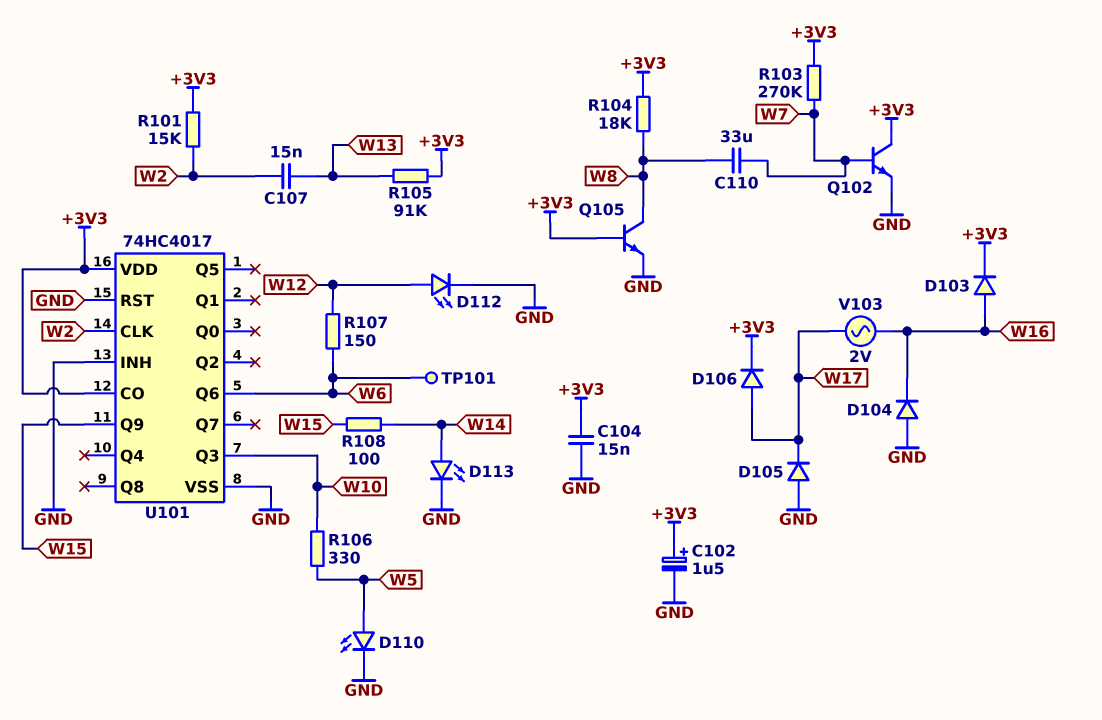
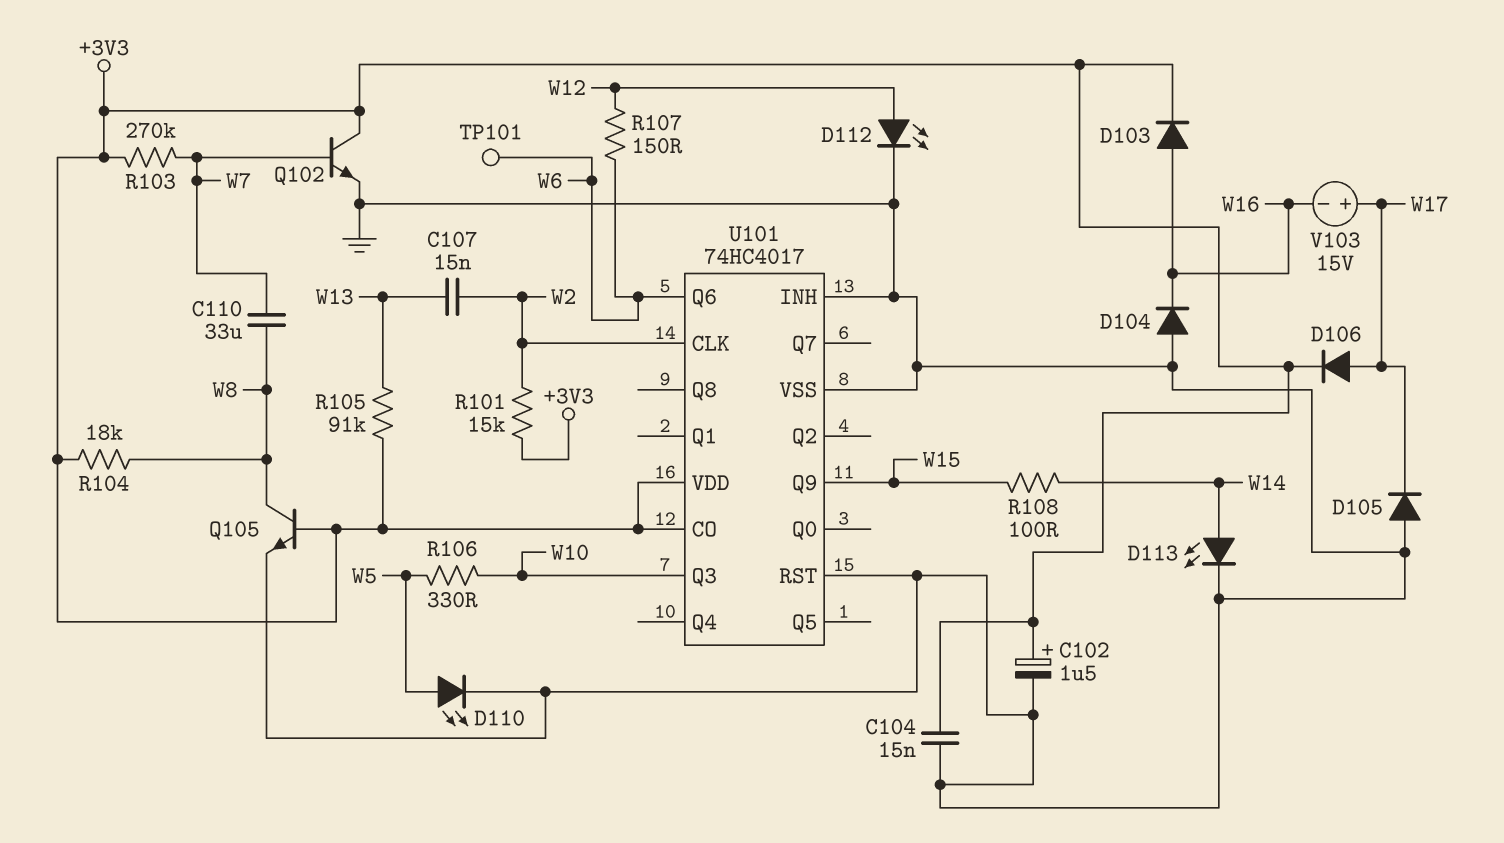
V103: AC 2V (W16, W17) -> 15V (plus W17, minus W16)

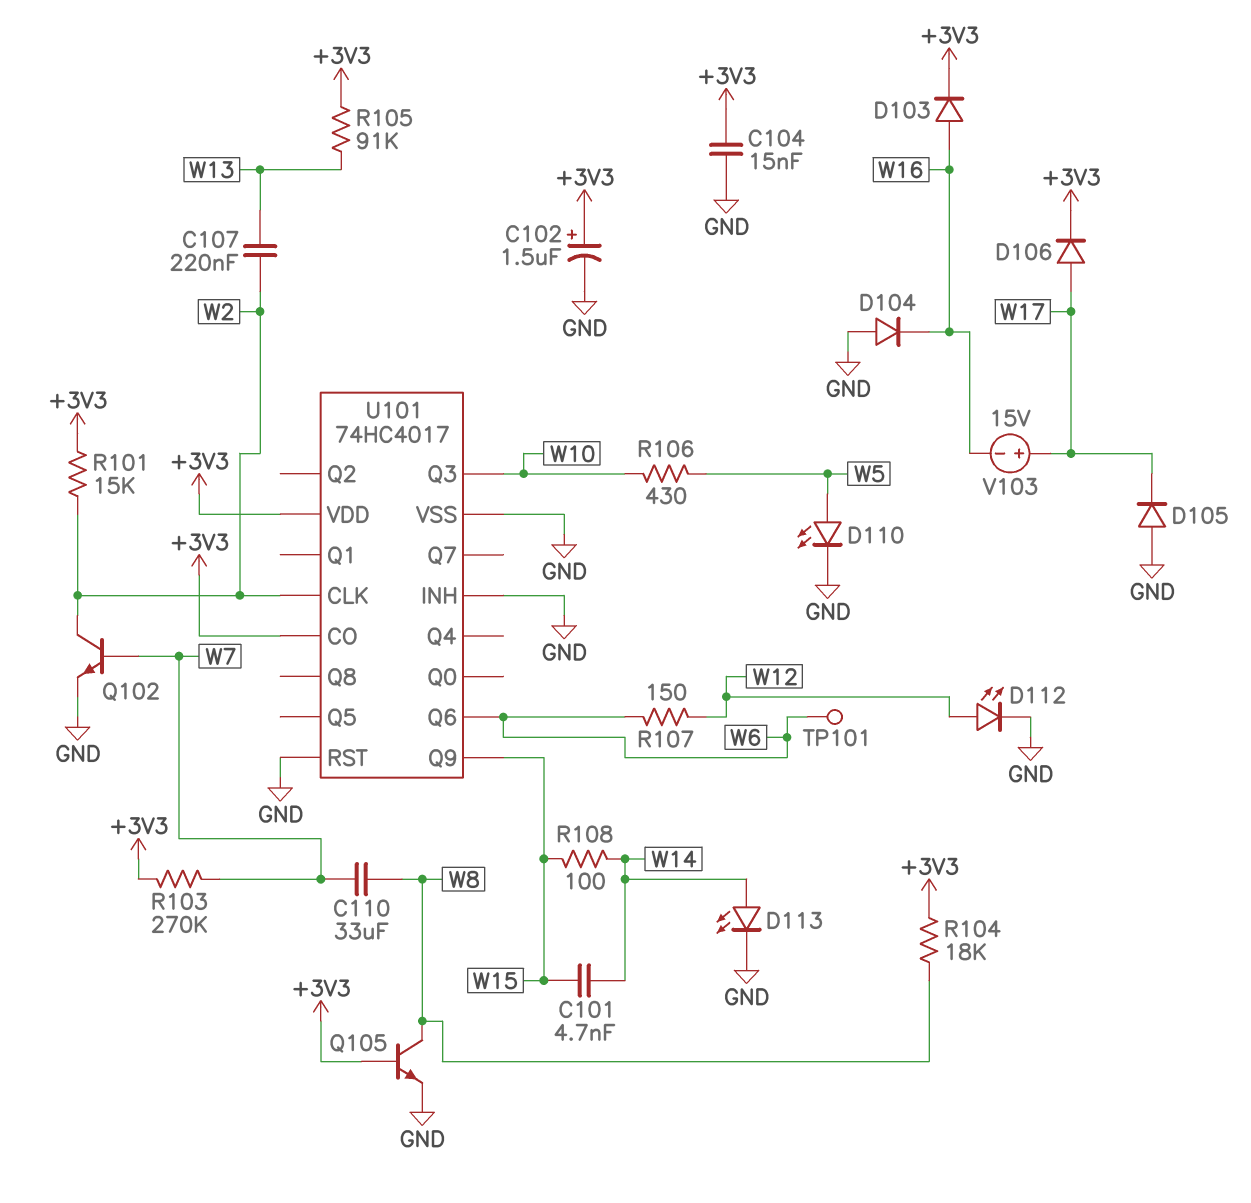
C101: none -> 4.7nF (W14, W15)
C107: 15nF (W2, W13) -> 220nF (W2, W13)
Q102: NPN (B W7, C +3V3, E GND) -> NPN (B W7, C W2, E GND)
R106: 330 (W5, W10) -> 430 (W5, W10)

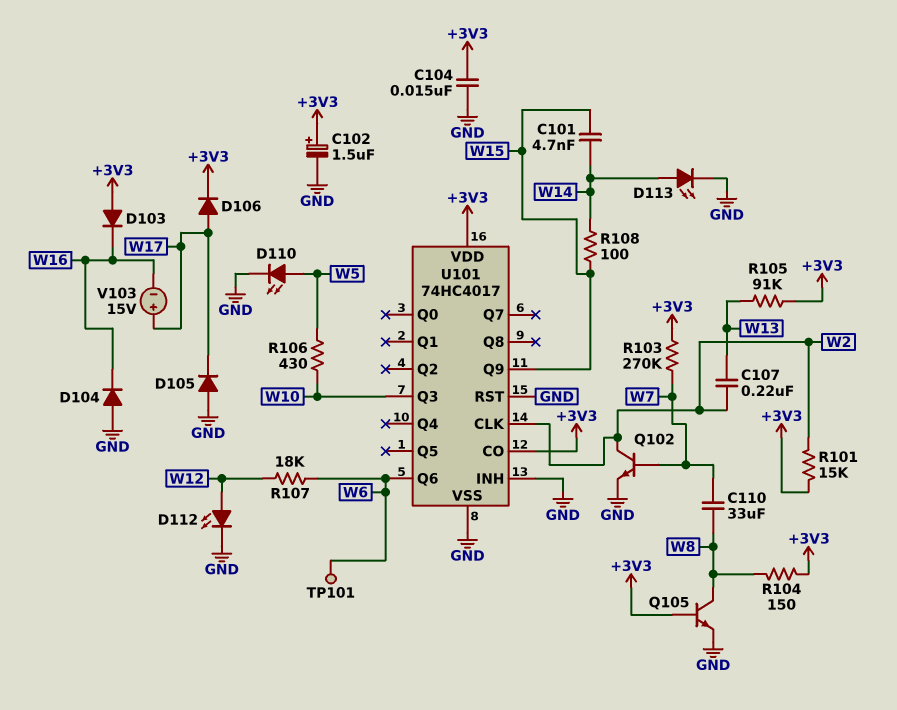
D103: diode (A W16, K +3V3) -> diode (A +3V3, K W16)
R104: 18k (+3V3, W8) -> 150 (+3V3, W8)
R107: 150 (W6, W12) -> 18k (W6, W12)

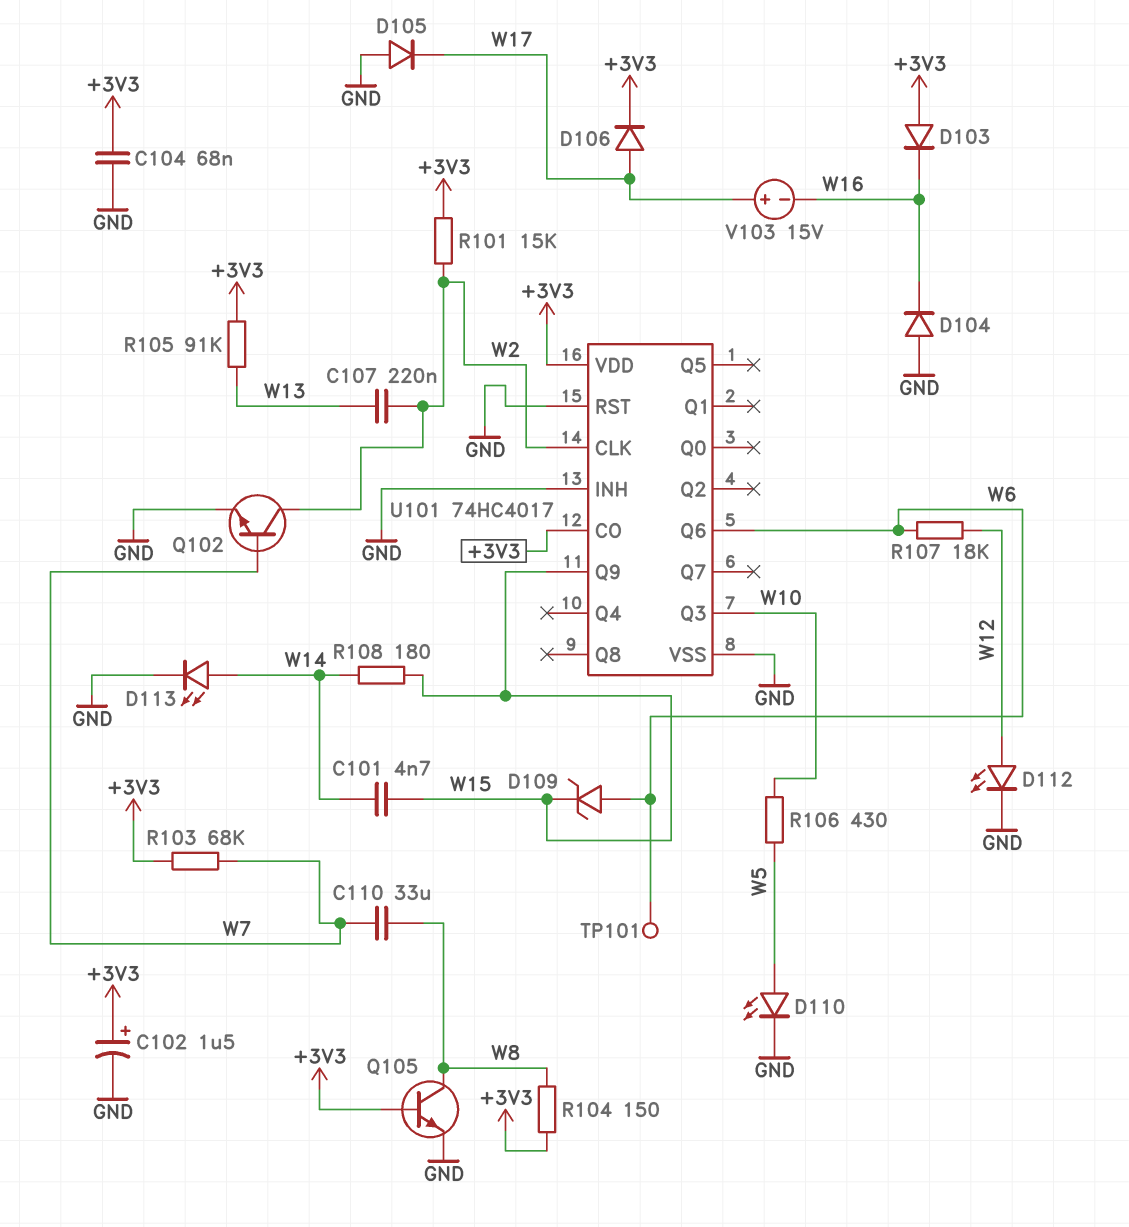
C104: 15nF (+3V3, GND) -> 68nF (+3V3, GND)
D109: none -> zener (A W6, K W15)
R103: 270k (+3V3, W7) -> 68k (+3V3, W7)
R108: 100 (W14, W15) -> 180 (W14, W15)

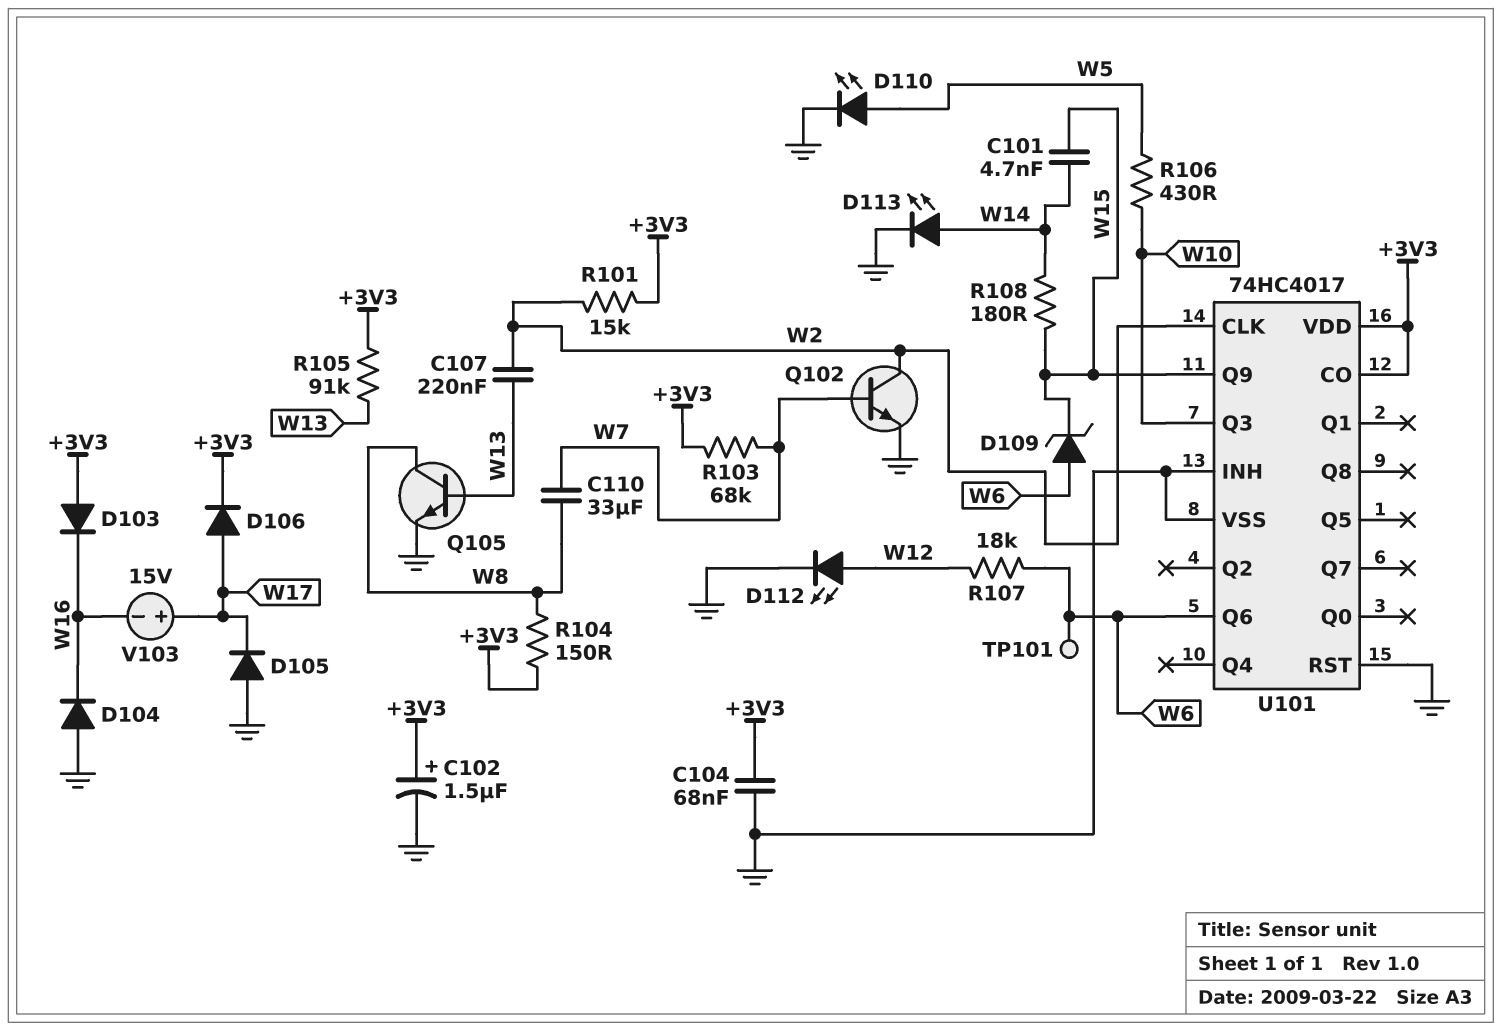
Q105: NPN (B +3V3, C W8, E GND) -> NPN (B W13, C W8, E GND)

